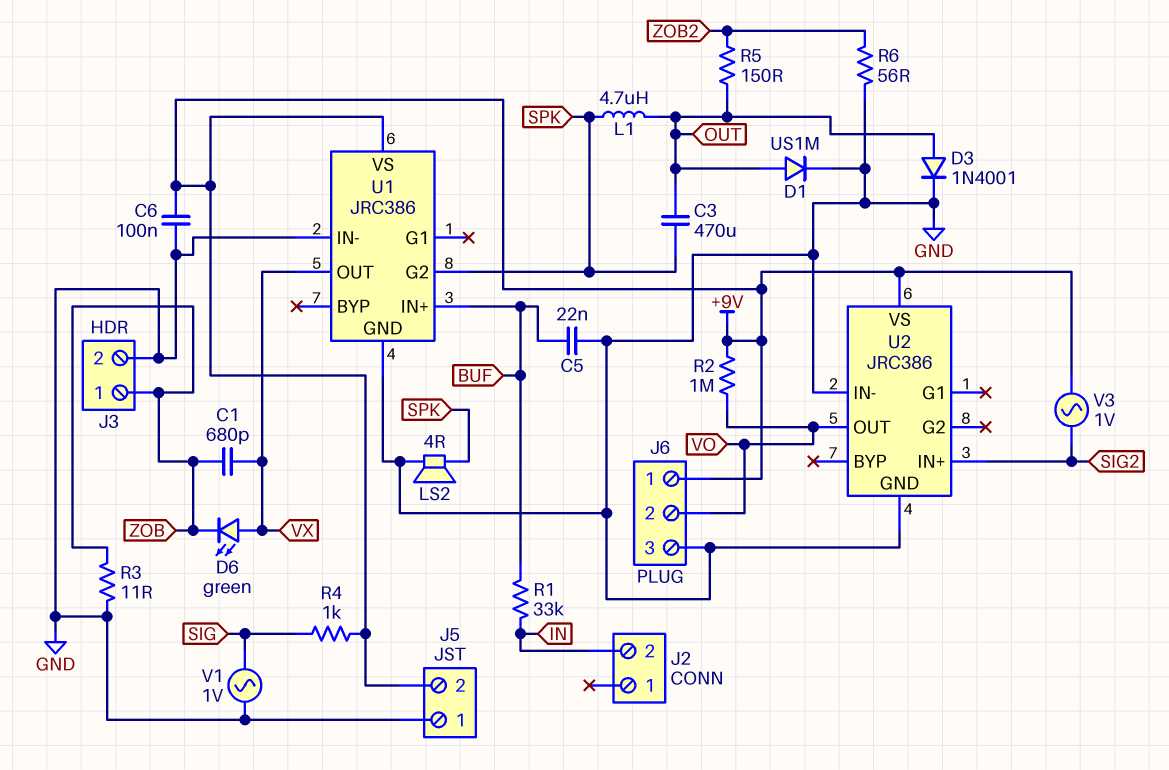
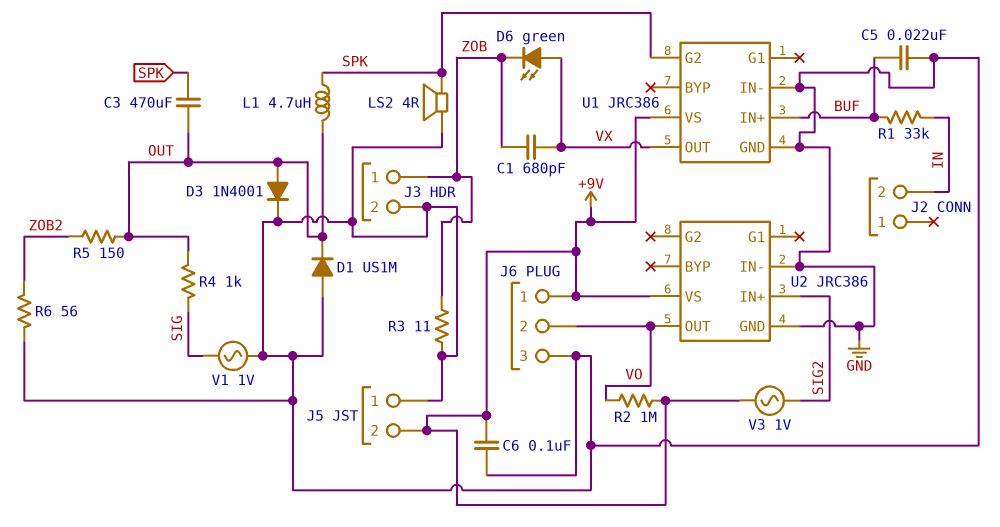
D1: diode US1M (A OUT, K GND) -> diode US1M (A GND, K OUT)
R4: 1k (+9V, SIG) -> 1k (OUT, SIG)

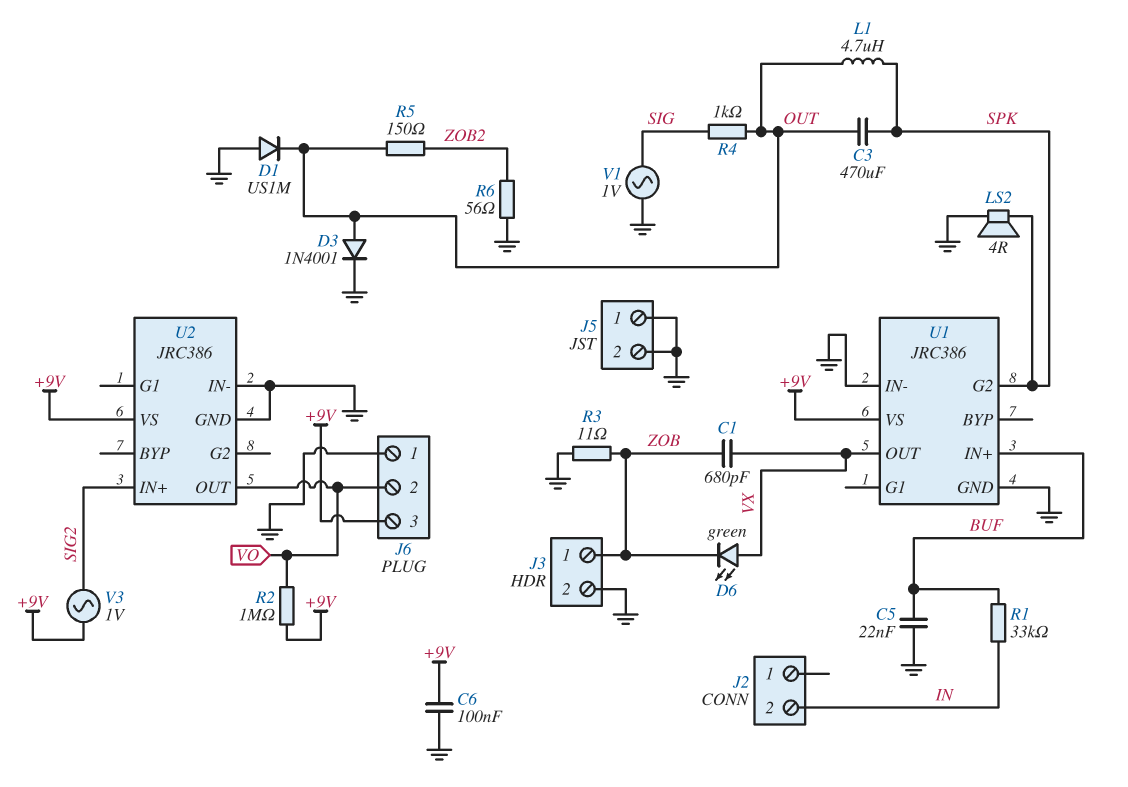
J5 pin 2: +9V -> GND
J6 pin 1: +9V -> GND
J6 pin 3: GND -> +9V

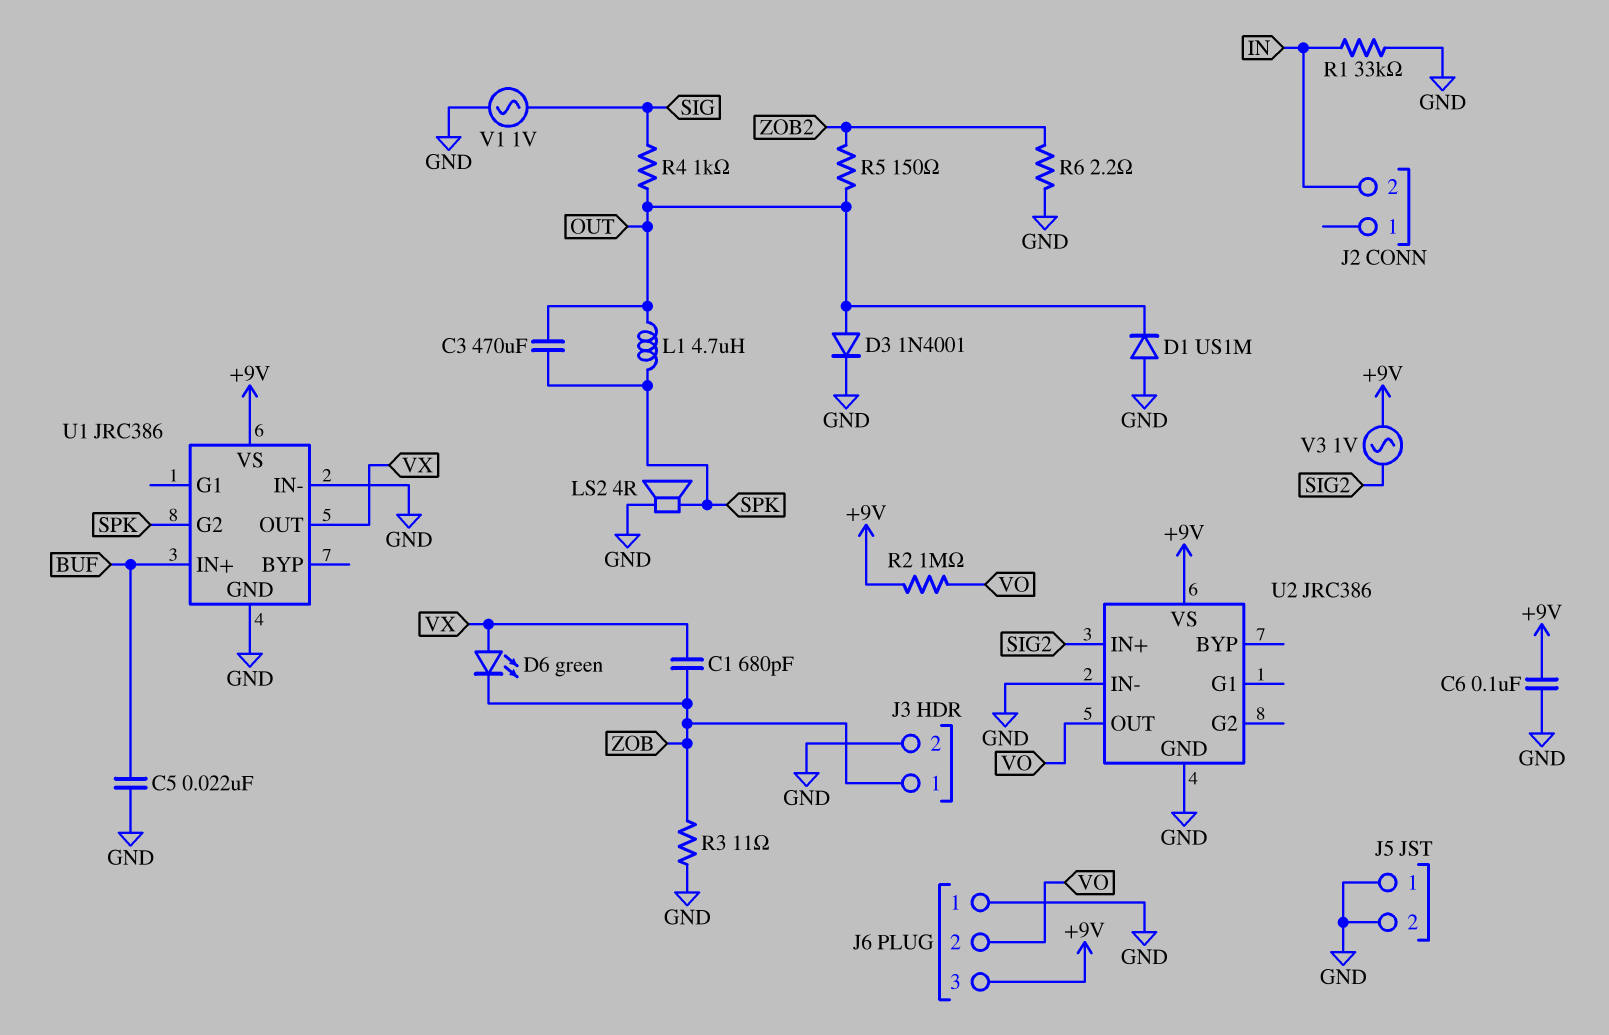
R1: 33k (BUF, IN) -> 33k (GND, IN)
R6: 56 (GND, ZOB2) -> 2.2 (GND, ZOB2)

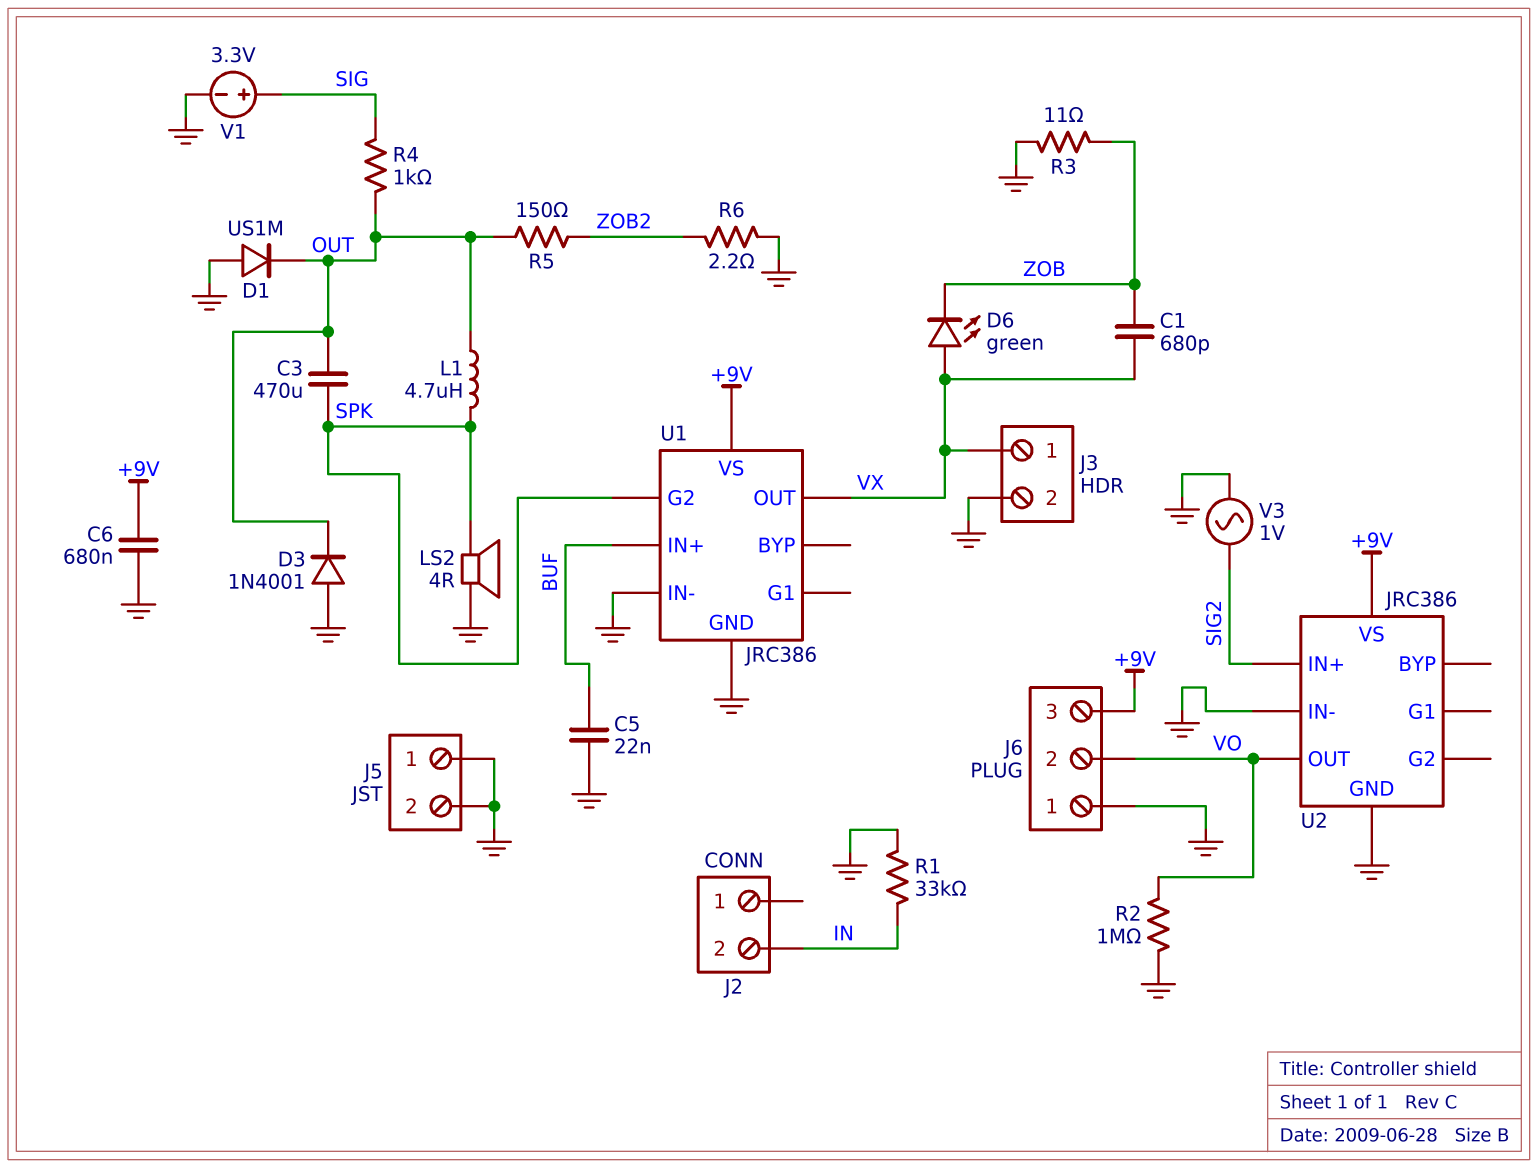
C6: 100nF (+9V, GND) -> 680nF (+9V, GND)
D3: diode 1N4001 (A OUT, K GND) -> diode 1N4001 (A GND, K OUT)
J3 pin 1: ZOB -> VX
R2: 1M (+9V, VO) -> 1M (GND, VO)
V1: AC 1V (GND, SIG) -> 3.3V (plus SIG, minus GND)
V3: AC 1V (+9V, SIG2) -> AC 1V (GND, SIG2)

